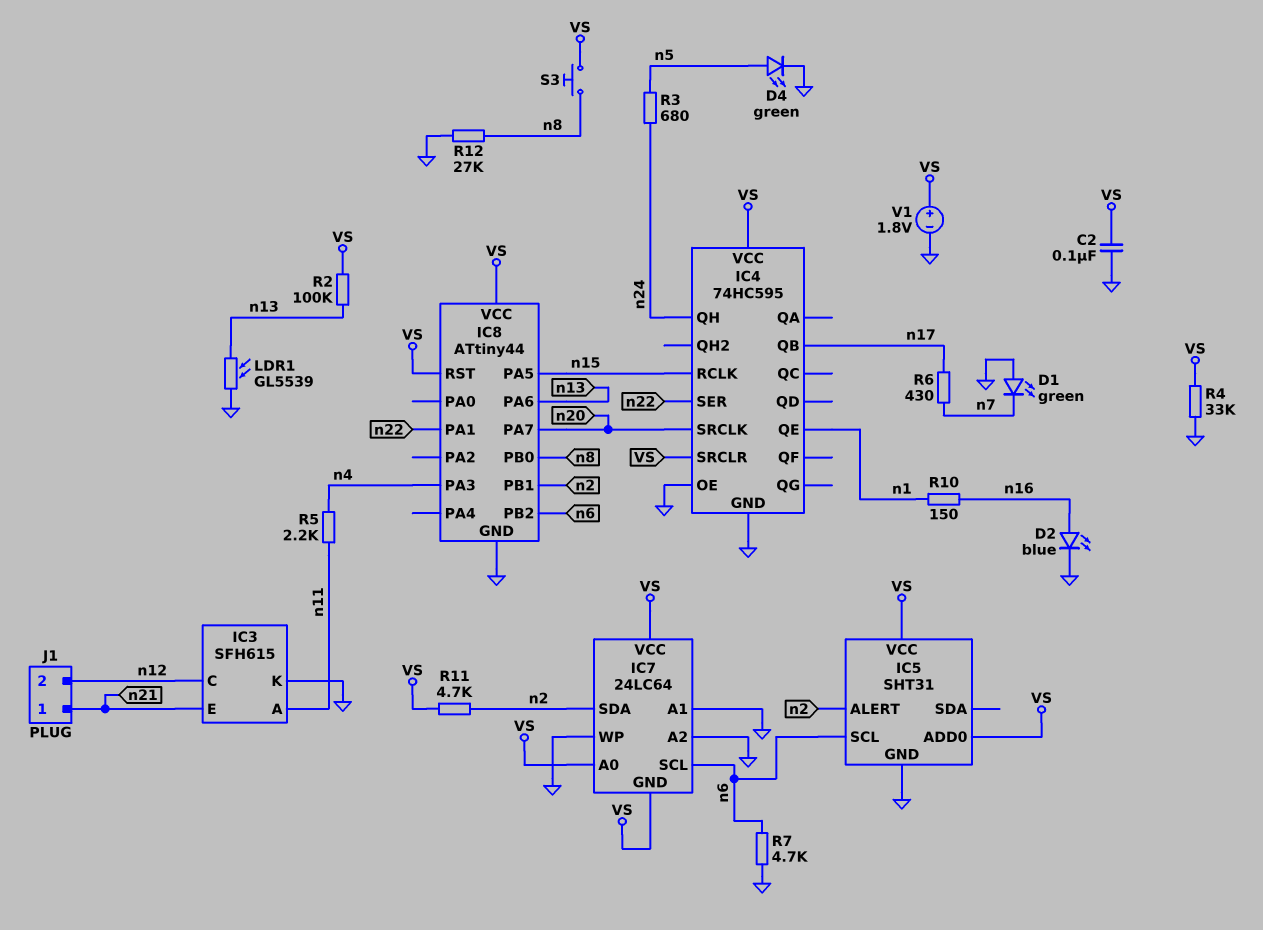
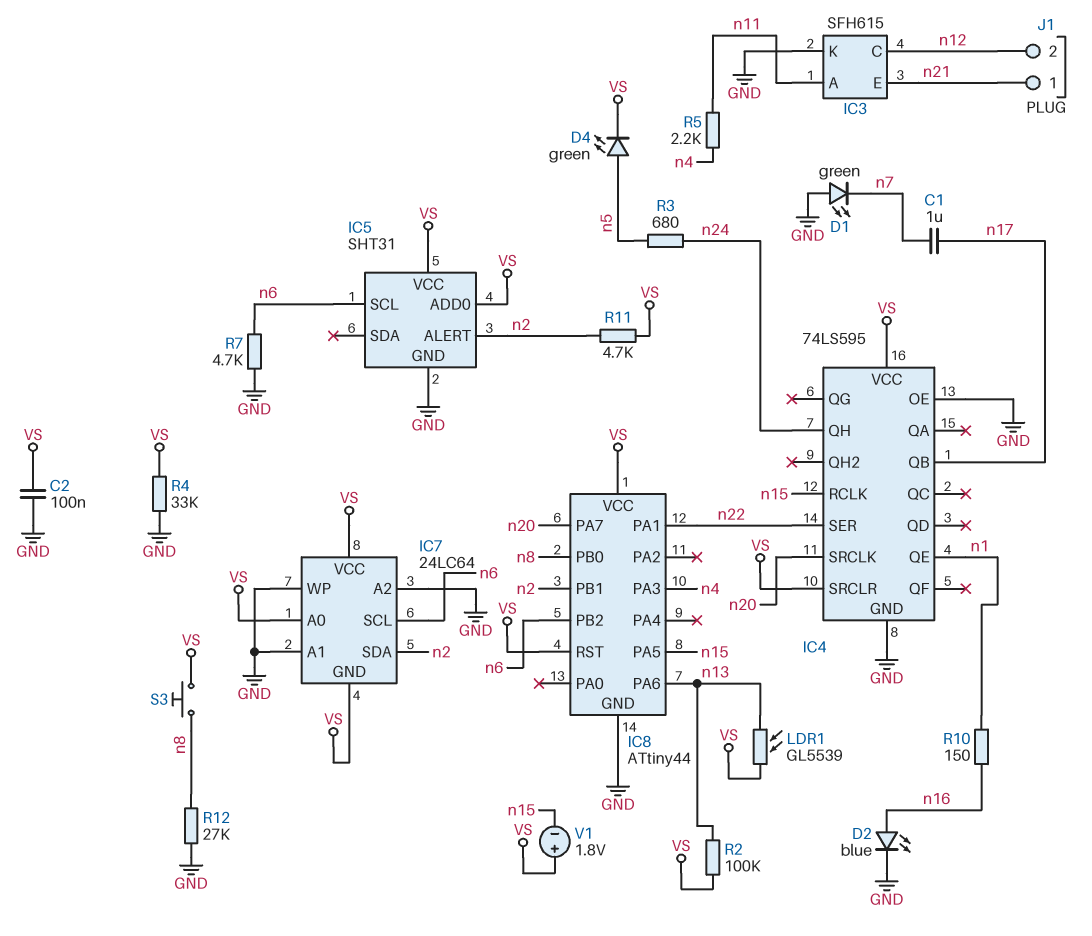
C1: none -> 1uF (n7, n17)
D4: LED green (A n5, K GND) -> LED green (A n5, K VS)
IC4: 74HC595 -> 74LS595
LDR1: GL5539 (GND, n13) -> GL5539 (VS, n13)
R6: 430 (n7, n17) -> none
V1: 1.8V (plus VS, minus GND) -> 1.8V (plus VS, minus n15)

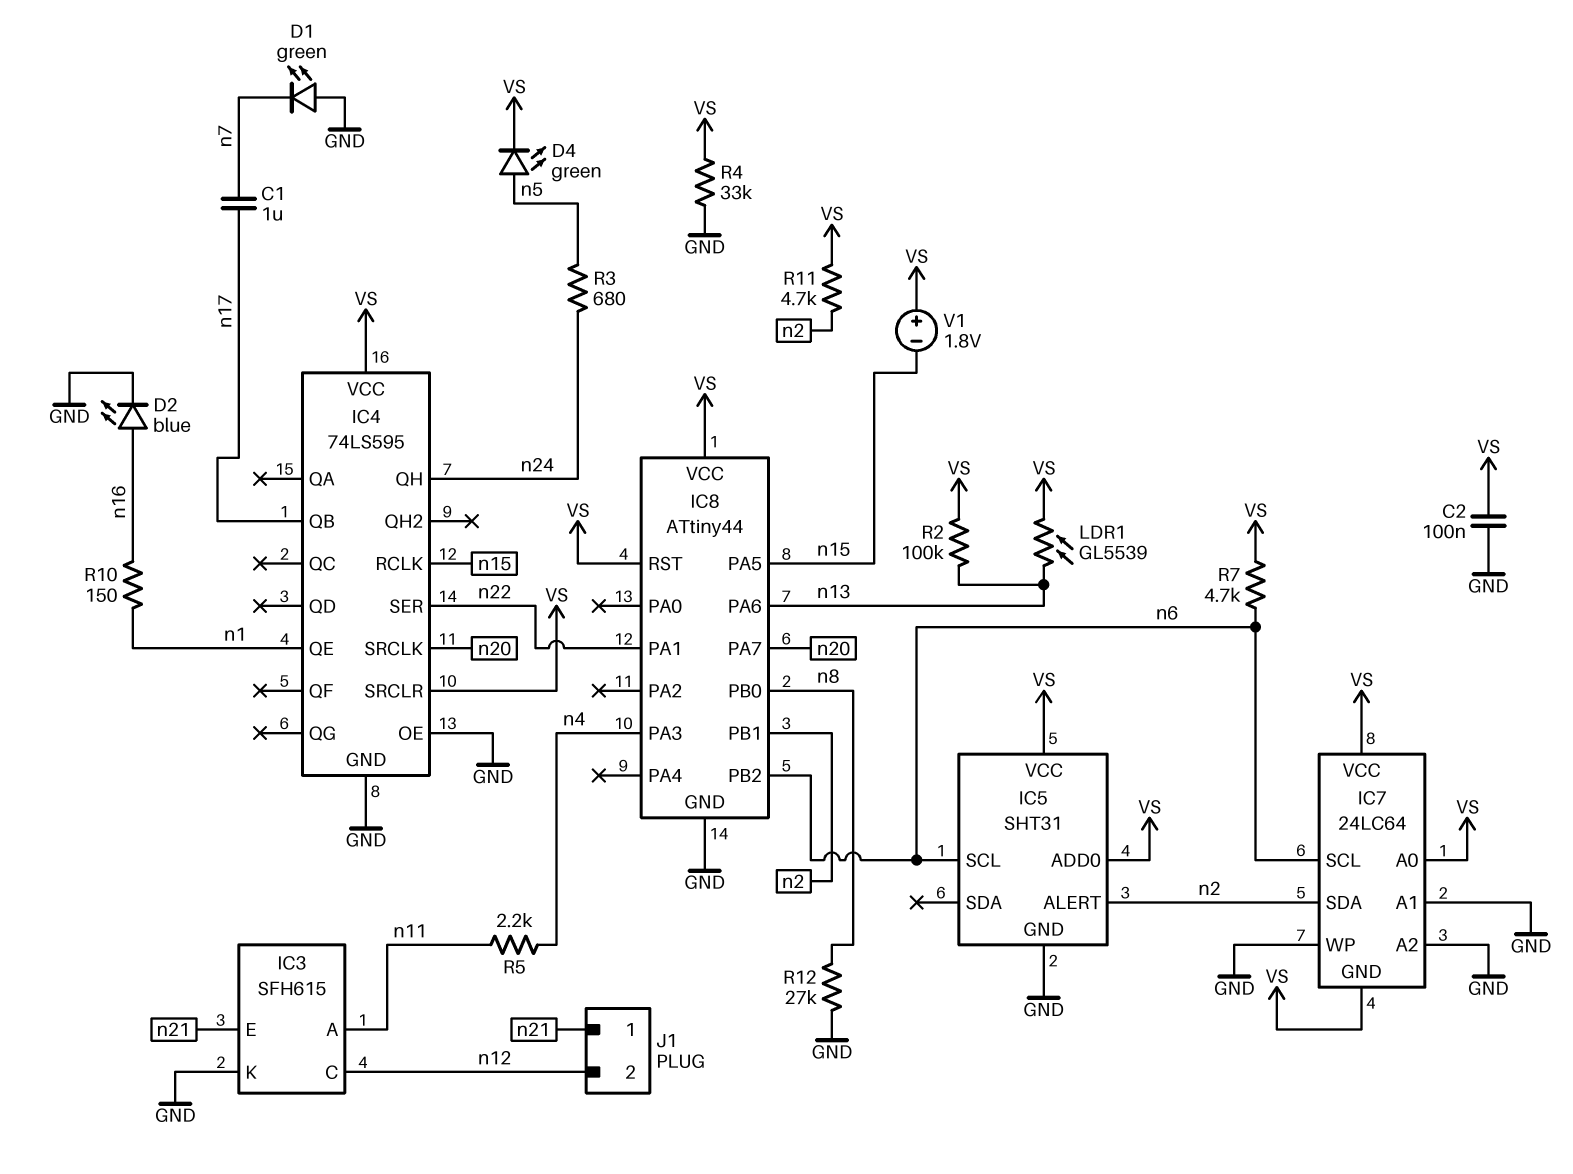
R7: 4.7k (GND, n6) -> 4.7k (VS, n6)
S3: button (VS, n8) -> none

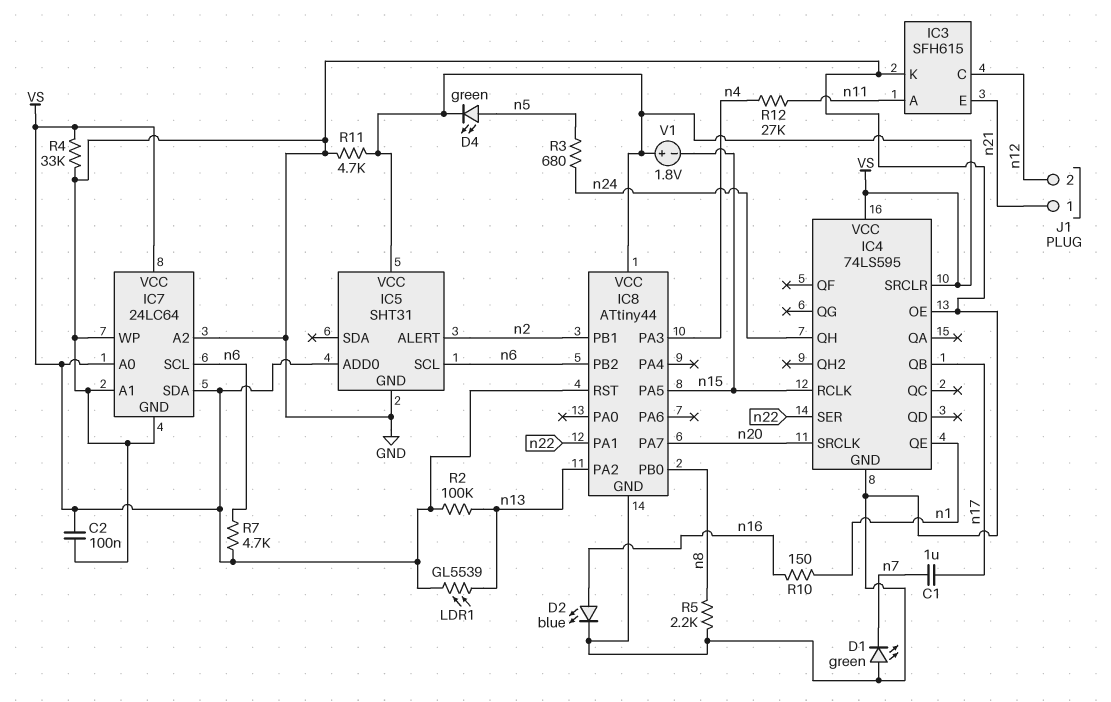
IC7 pin GND: VS -> GND
IC7 pin SDA: n2 -> VS
IC8 pin PA2: none -> n13
IC8 pin PA6: n13 -> none
R5: 2.2k (n4, n11) -> 2.2k (GND, n8)
R11: 4.7k (VS, n2) -> 4.7k (GND, VS)
R12: 27k (GND, n8) -> 27k (n4, n11)

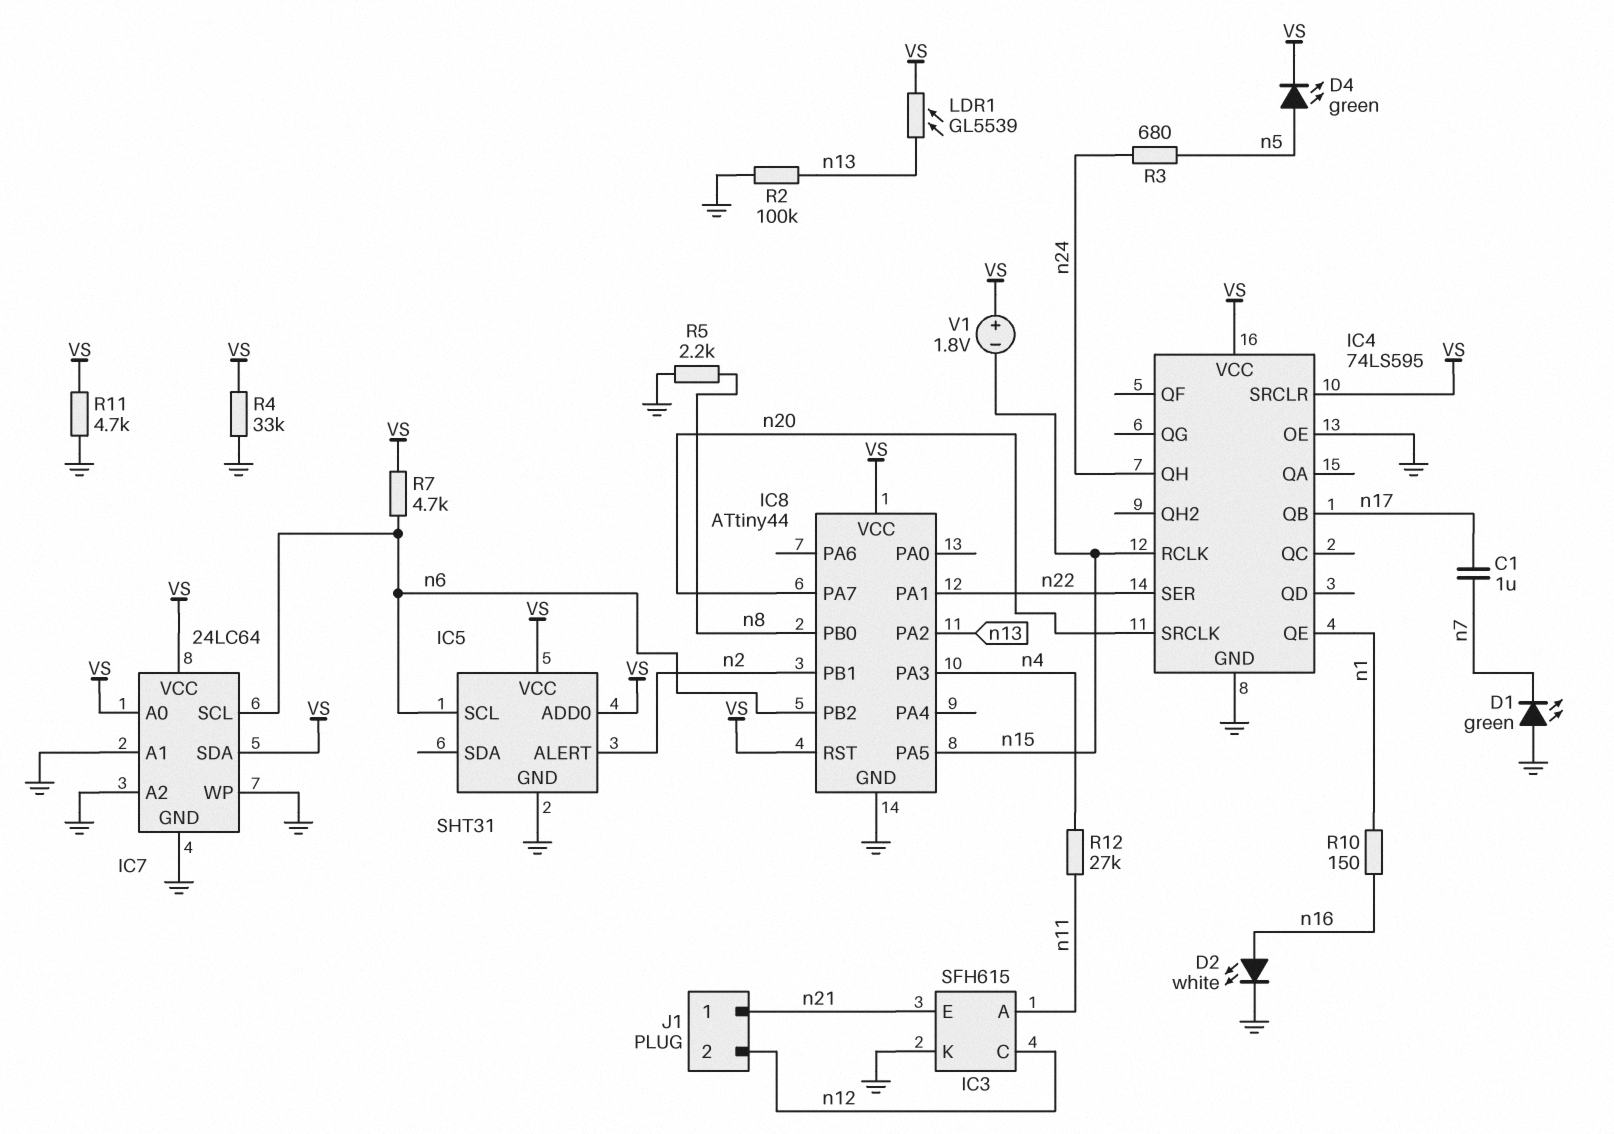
C2: 100nF (GND, VS) -> none
D2: LED blue (A n16, K GND) -> LED white (A n16, K GND)
R2: 100k (VS, n13) -> 100k (GND, n13)

